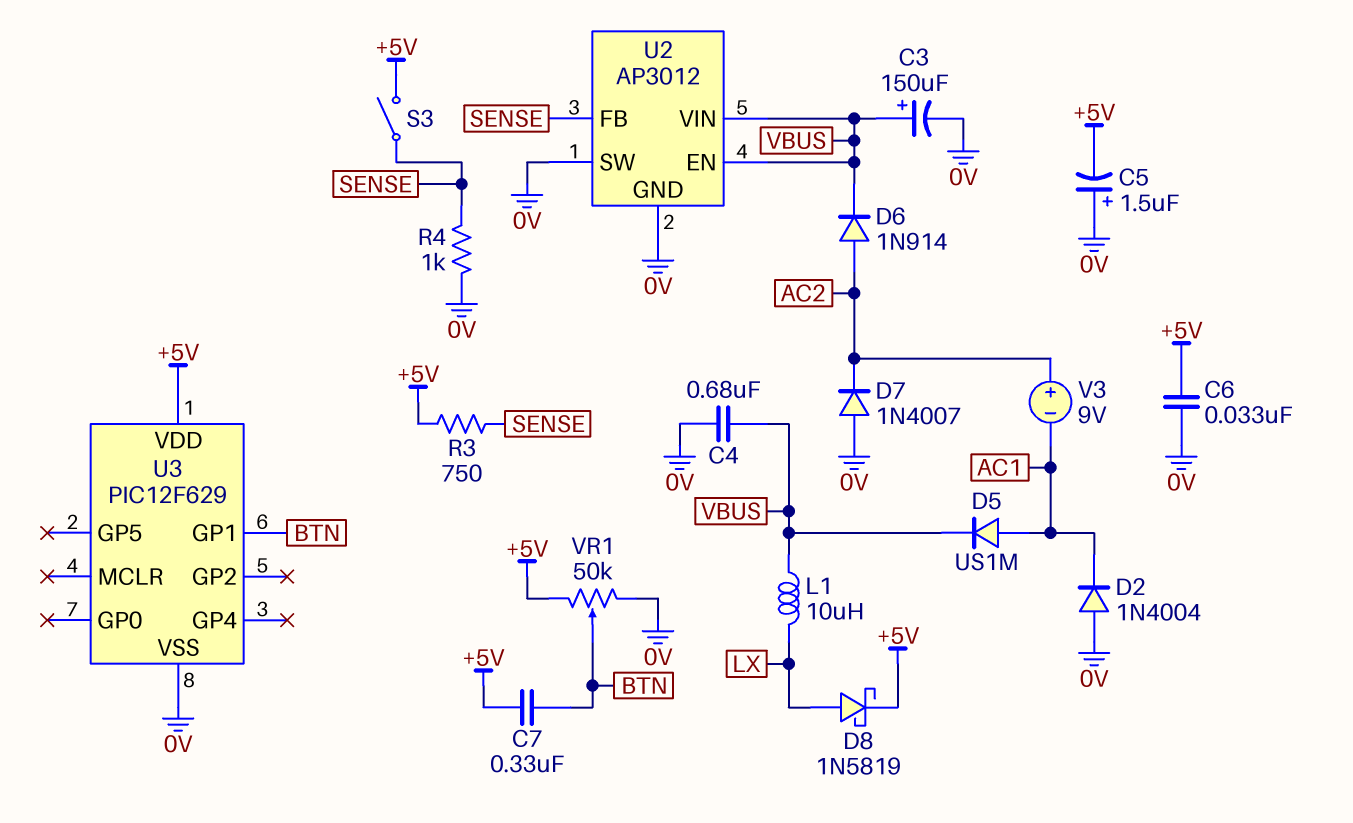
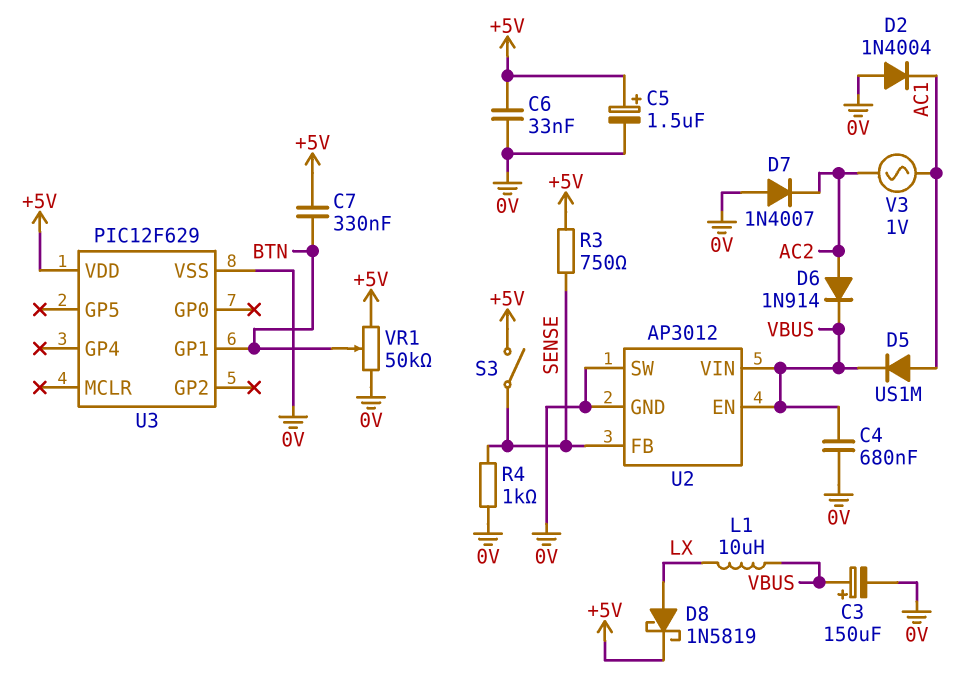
C5: 1.5uF (plus 0V, minus +5V) -> 1.5uF (plus +5V, minus 0V)
V3: 9V (plus AC2, minus AC1) -> AC 1V (AC1, AC2)

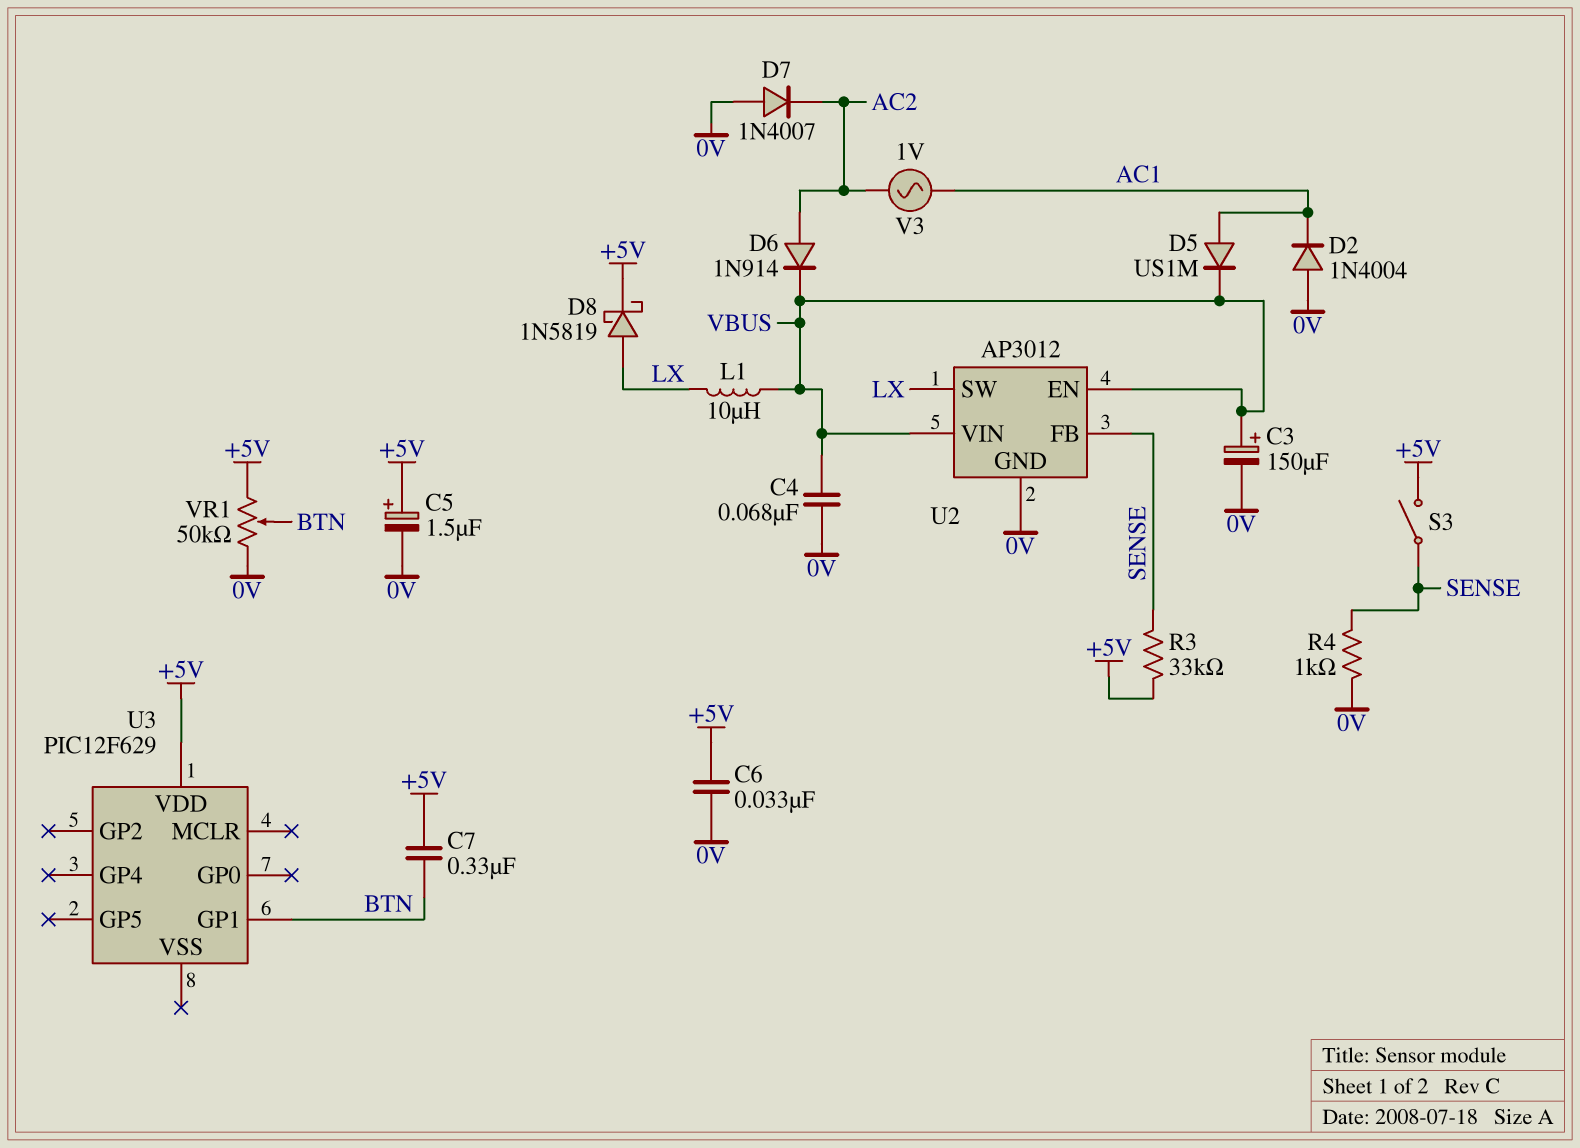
C4: 680nF (0V, VBUS) -> 68nF (0V, VBUS)
R3: 750 (+5V, SENSE) -> 33k (+5V, SENSE)
U2 pin SW: 0V -> LX
U3 pin VSS: 0V -> none

